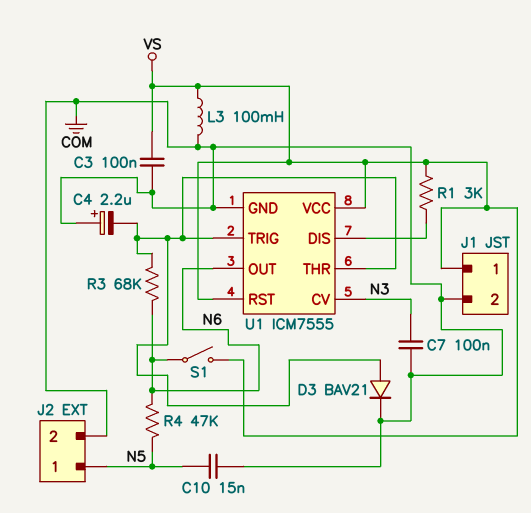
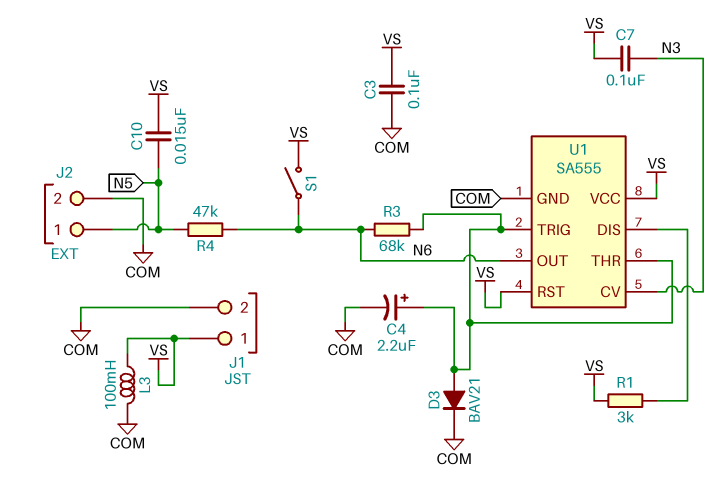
C4: 2.2uF (plus COM, minus U1/THR) -> 2.2uF (plus U1/THR, minus COM)
C7: 100nF (COM, N3) -> 100nF (N3, VS)
C10: 15nF (COM, N5) -> 15nF (N5, VS)
U1: ICM7555 -> SA555

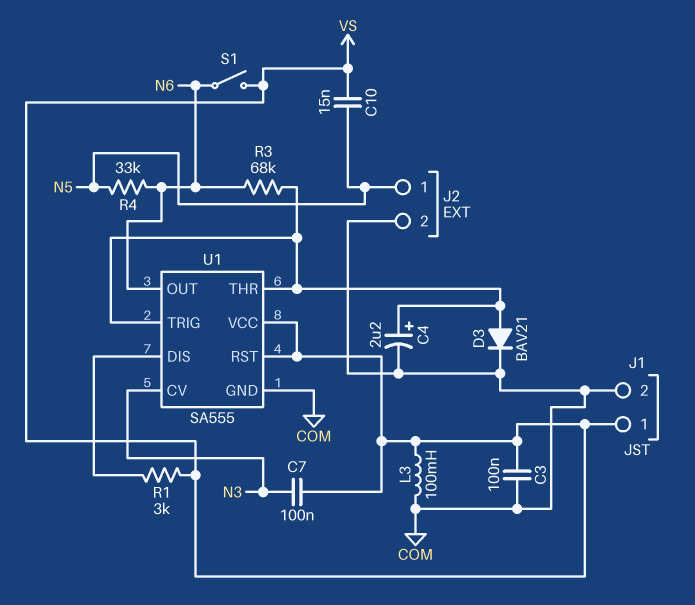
R4: 47k (N5, N6) -> 33k (N5, N6)

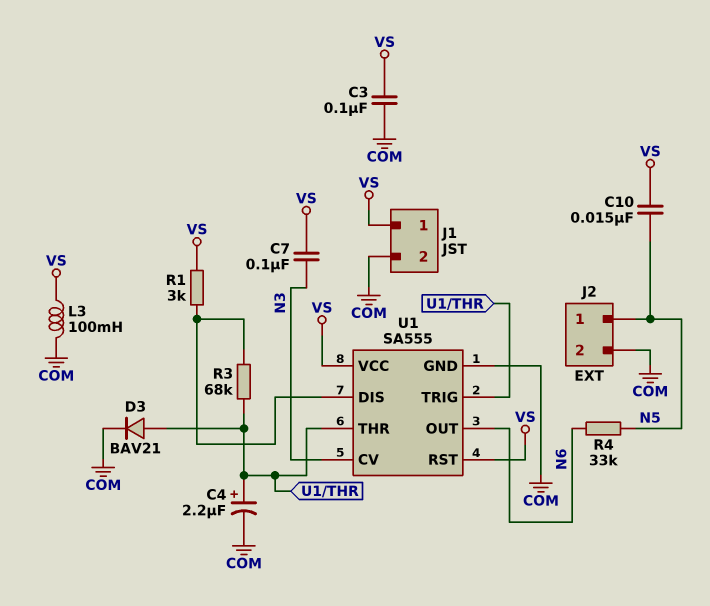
R3: 68k (N6, U1/THR) -> 68k (U1/DIS, U1/THR)
S1: switch (N6, VS) -> none

